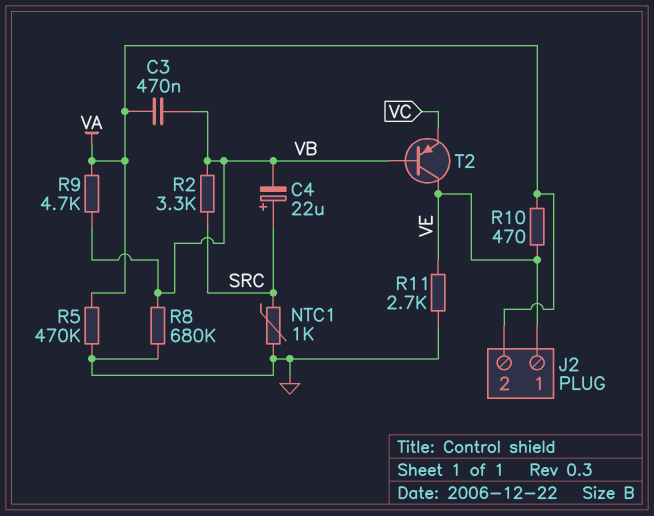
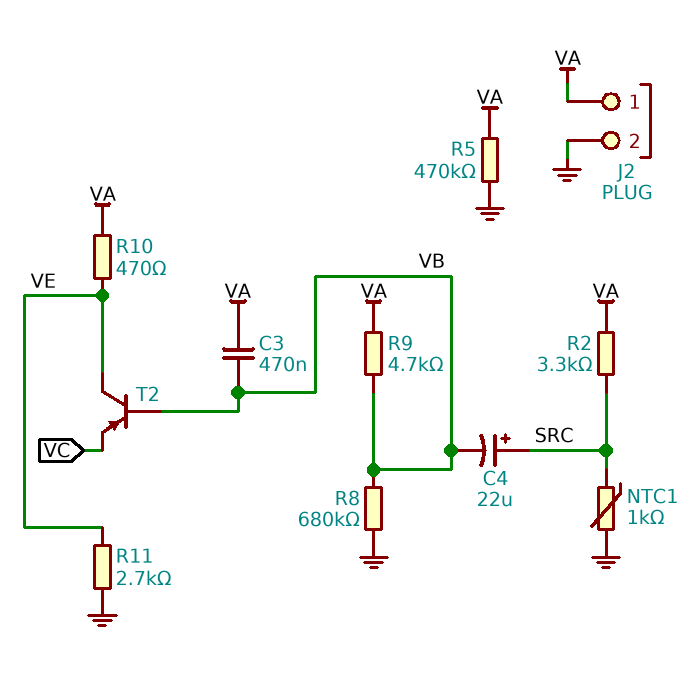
J2 pin 1: VE -> VA
J2 pin 2: VA -> GND
R2: 3.3k (SRC, VB) -> 3.3k (SRC, VA)

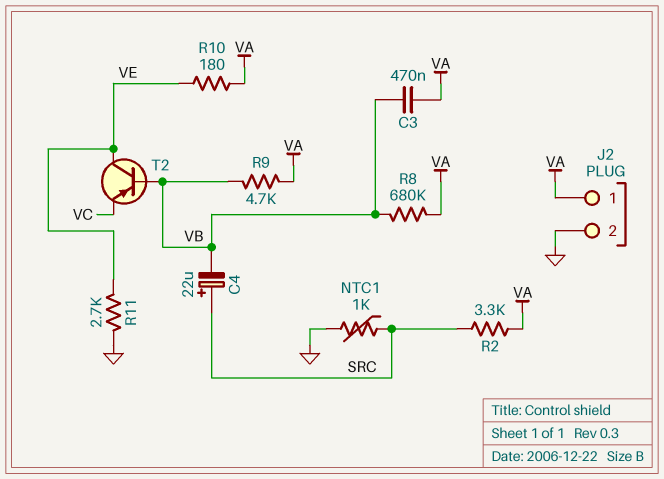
R5: 470k (GND, VA) -> none
R8: 680k (GND, VB) -> 680k (VA, VB)
R10: 470 (VA, VE) -> 180 (VA, VE)

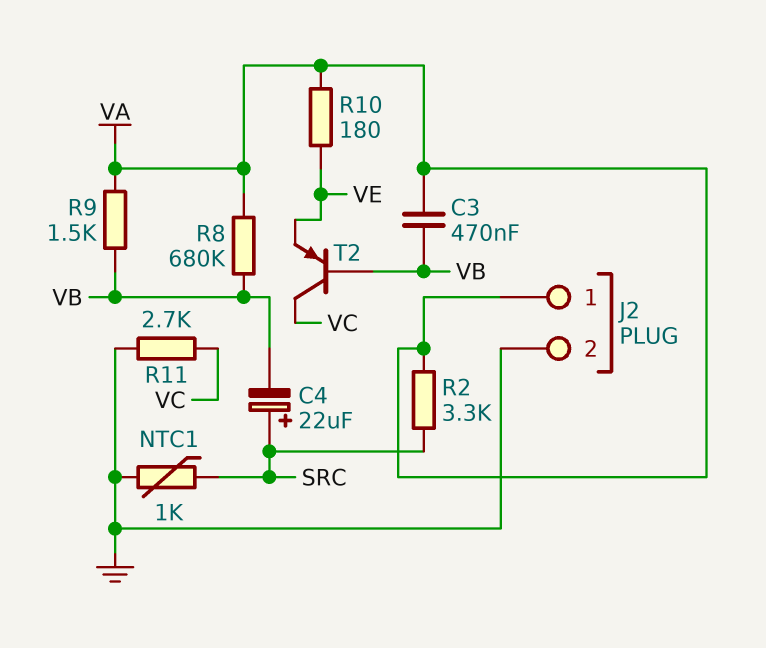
R9: 4.7k (VA, VB) -> 1.5k (VA, VB)
R11: 2.7k (GND, VE) -> 2.7k (GND, VC)
T2: PNP (B VB, C VE, E VC) -> PNP (B VB, C VC, E VE)

